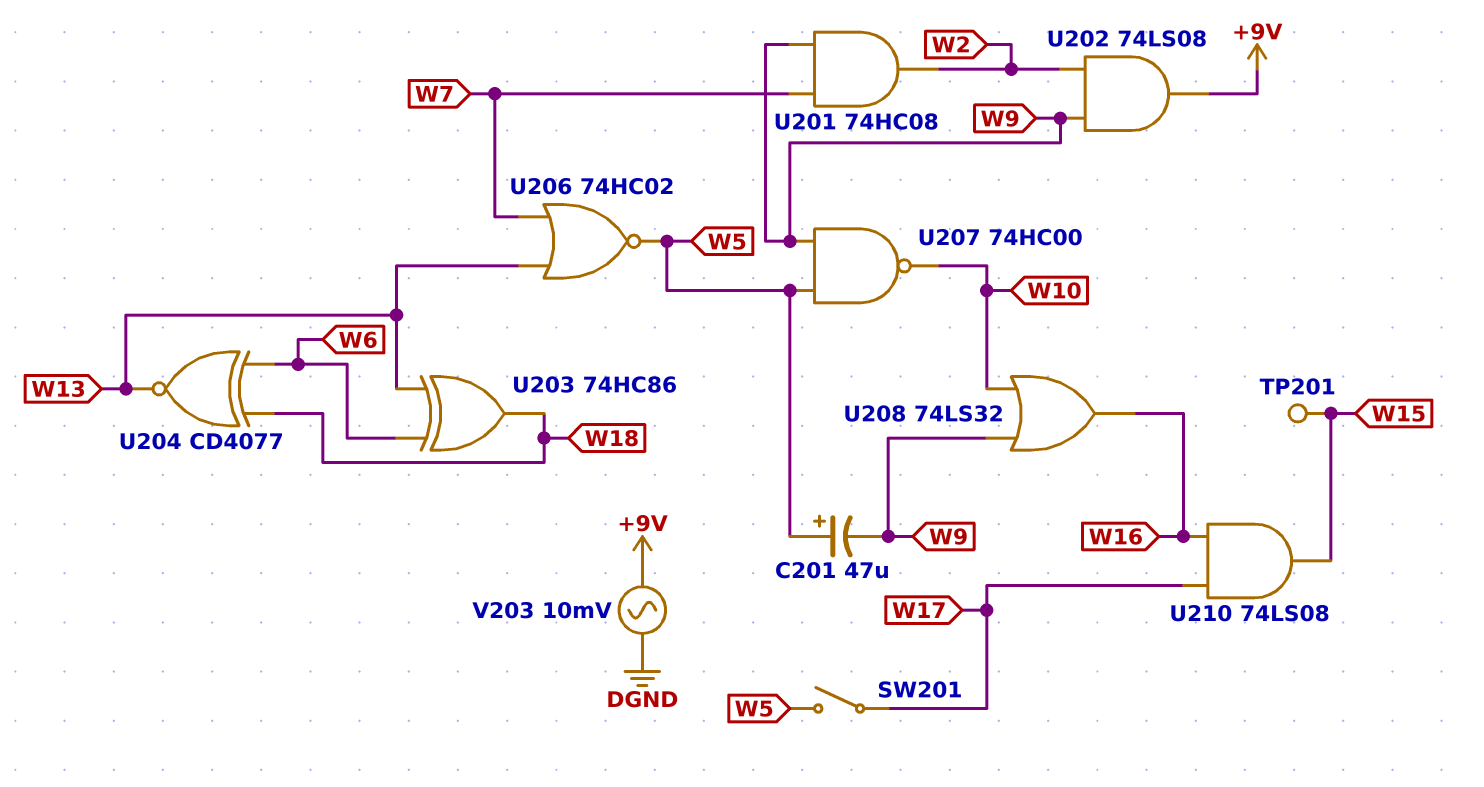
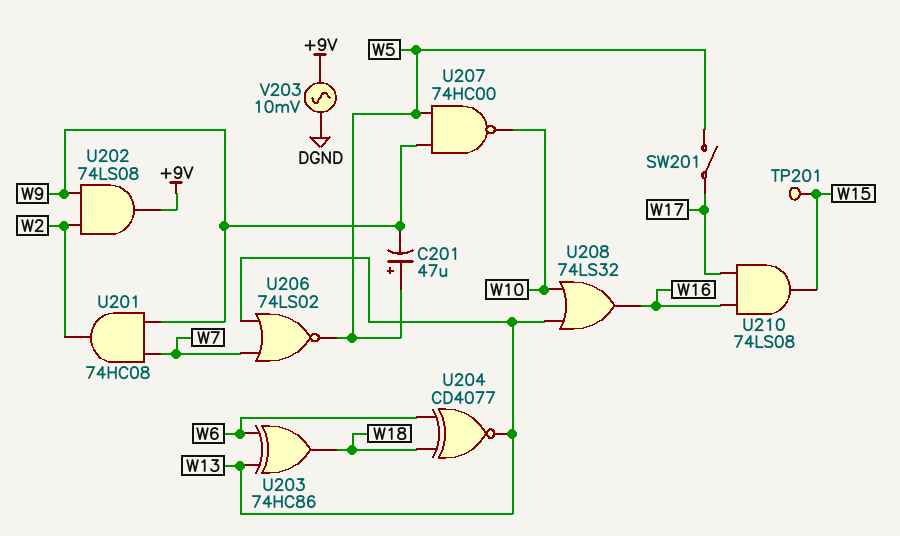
U206: NOR 74HC02 (in W7, in W13, out W5) -> NOR 74LS02 (in W7, in W13, out W5)
U208: OR 74LS32 (in W9, in W10, out W16) -> OR 74LS32 (in W10, in W13, out W16)

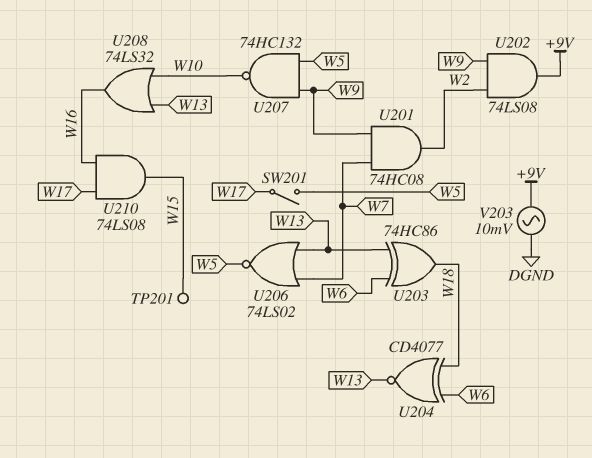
C201: 47uF (plus W5, minus W9) -> none
U207: NAND 74HC00 (in W5, in W9, out W10) -> NAND 74HC132 (in W5, in W9, out W10)

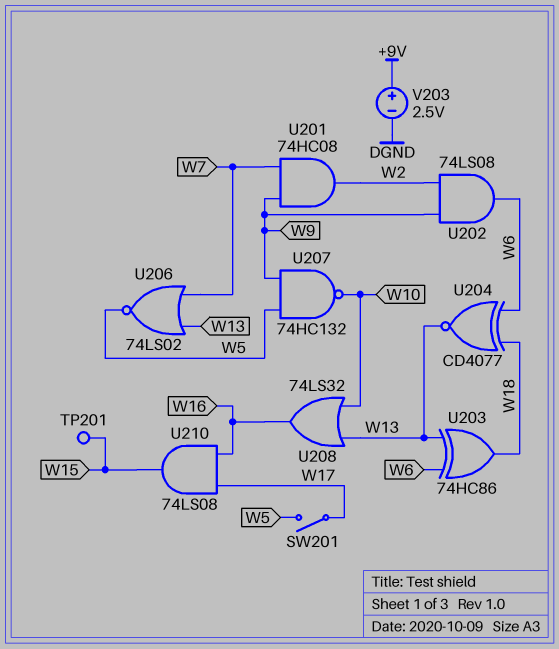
U202: AND 74LS08 (in W2, in W9, out +9V) -> AND 74LS08 (in W2, in W9, out W6)
V203: AC 10mV (+9V, DGND) -> 2.5V (plus +9V, minus DGND)

